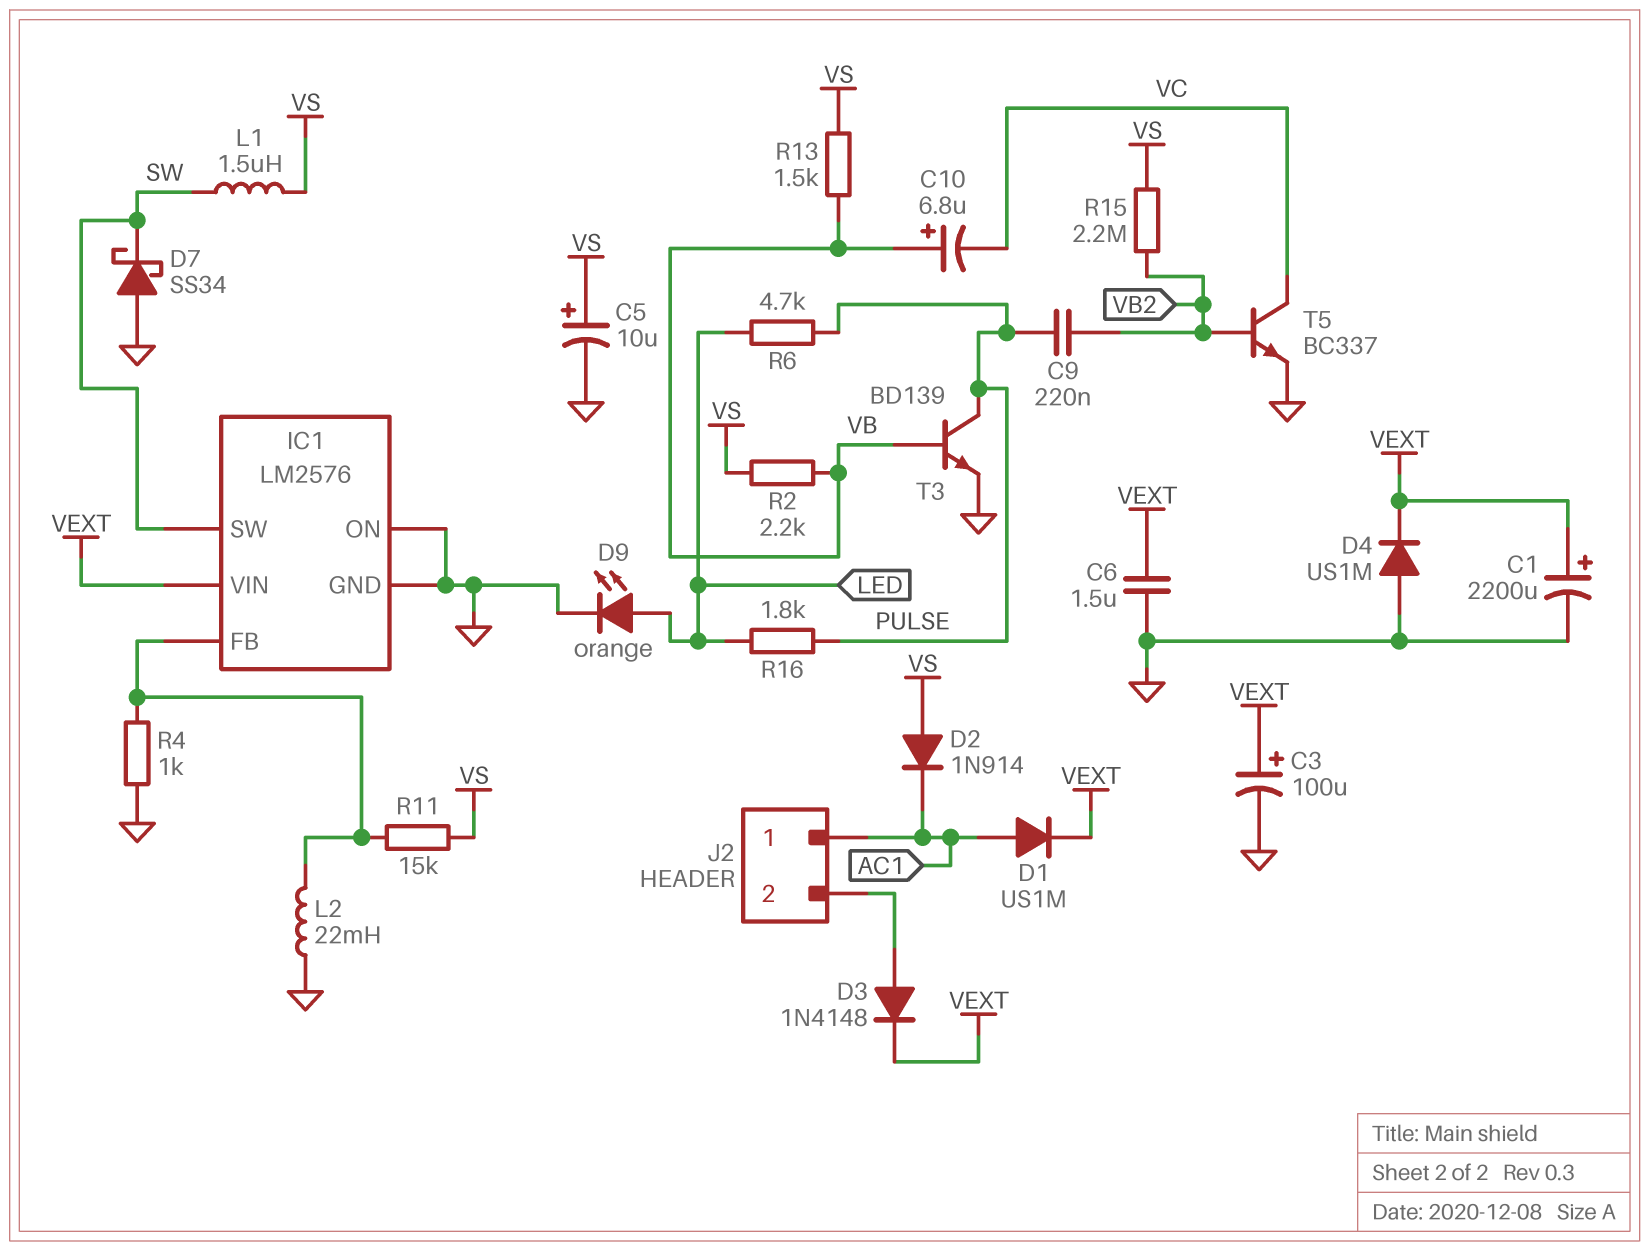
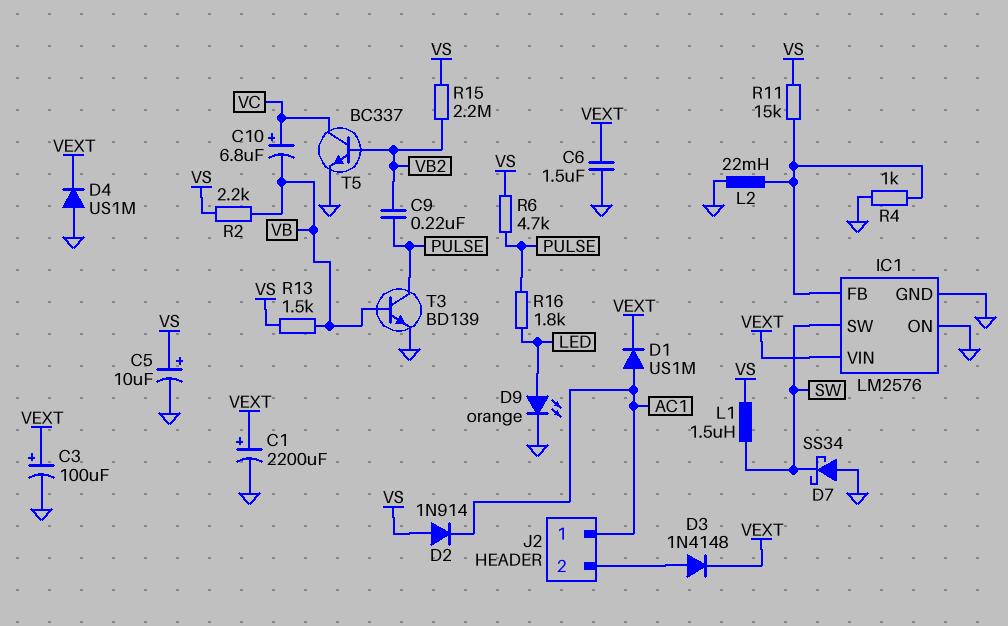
C10: 6.8uF (plus VB, minus VC) -> 6.8uF (plus VC, minus VB)
R6: 4.7k (LED, PULSE) -> 4.7k (PULSE, VS)

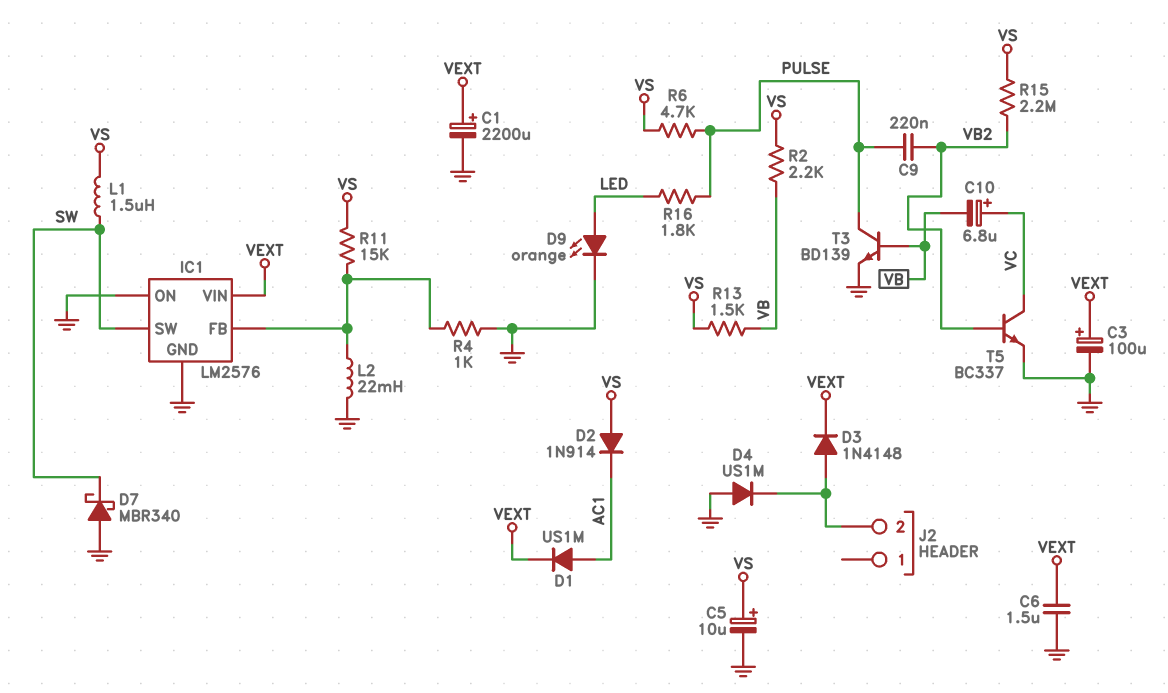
D4: diode US1M (A GND, K VEXT) -> diode US1M (A GND, K J2/2)
D7: schottky SS34 (A GND, K SW) -> schottky MBR340 (A GND, K SW)
J2 pin 1: AC1 -> none

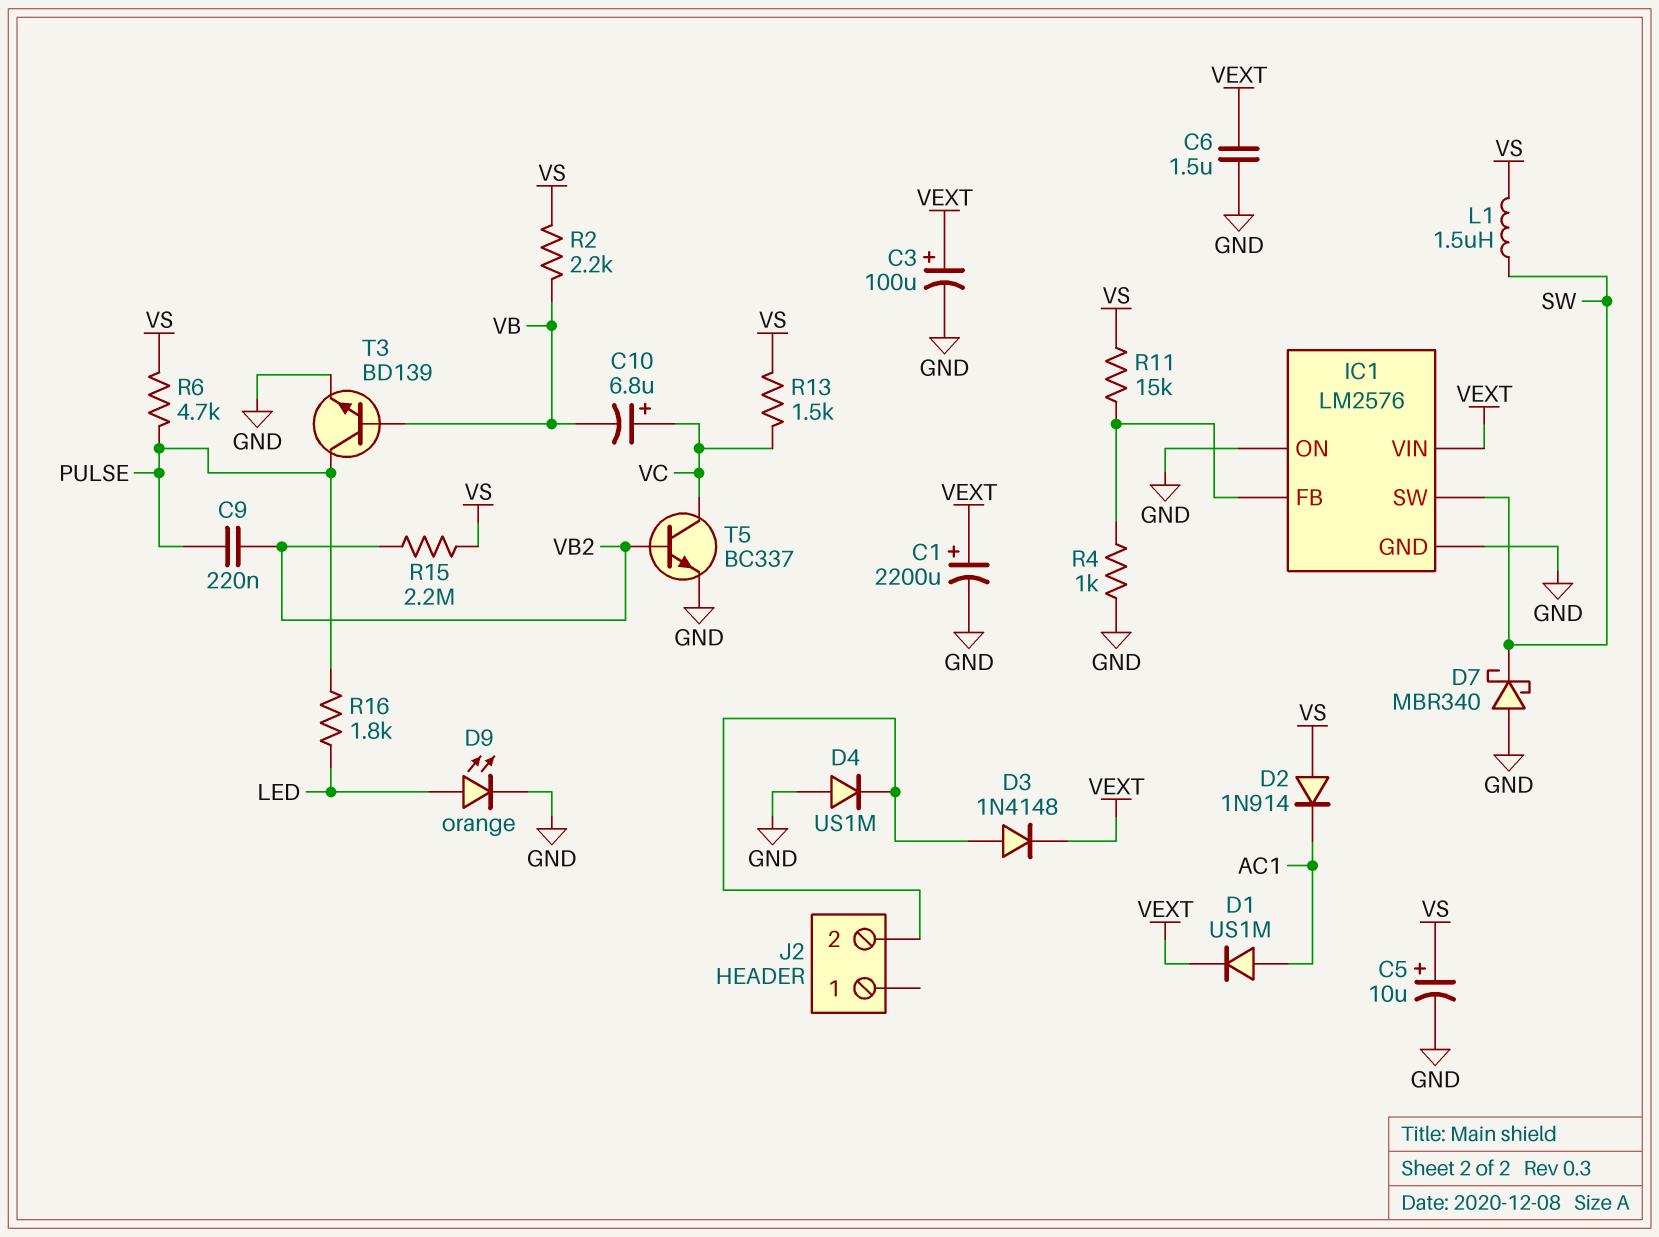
L2: 22mH (GND, IC1/FB) -> none
R13: 1.5k (VB, VS) -> 1.5k (VC, VS)

